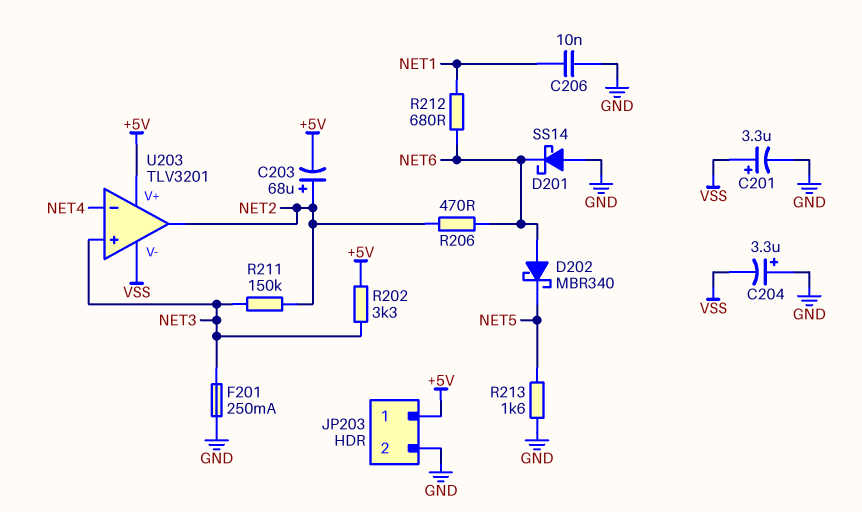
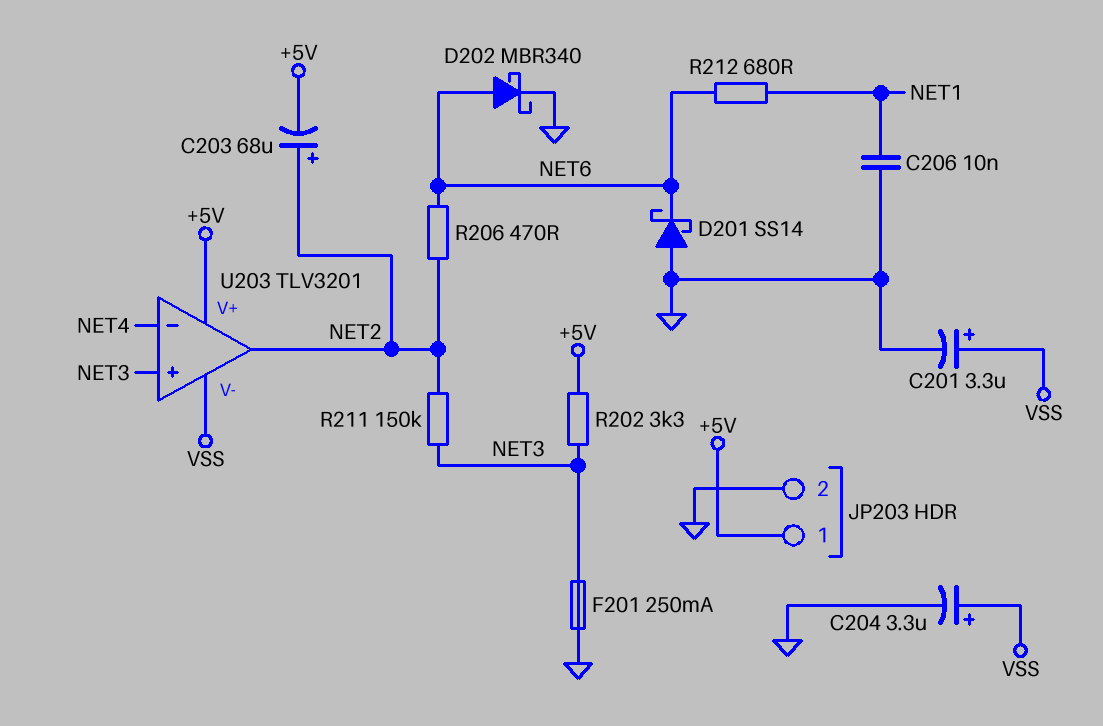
C204: 3.3uF (plus GND, minus VSS) -> 3.3uF (plus VSS, minus GND)
D202: schottky MBR340 (A NET6, K NET5) -> schottky MBR340 (A NET6, K GND)
R213: 1.6k (GND, NET5) -> none

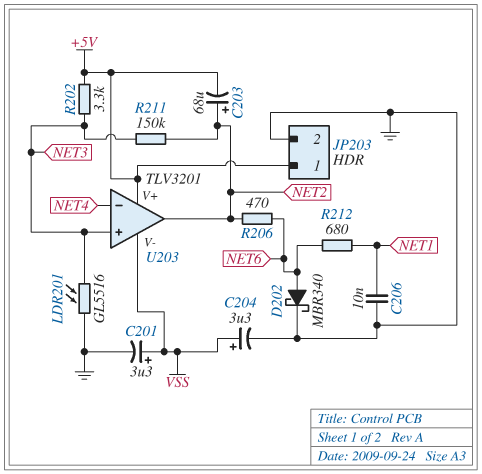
D201: schottky SS14 (A GND, K NET6) -> none
F201: 250mA (GND, NET3) -> none
LDR201: none -> GL5516 (GND, NET3)

